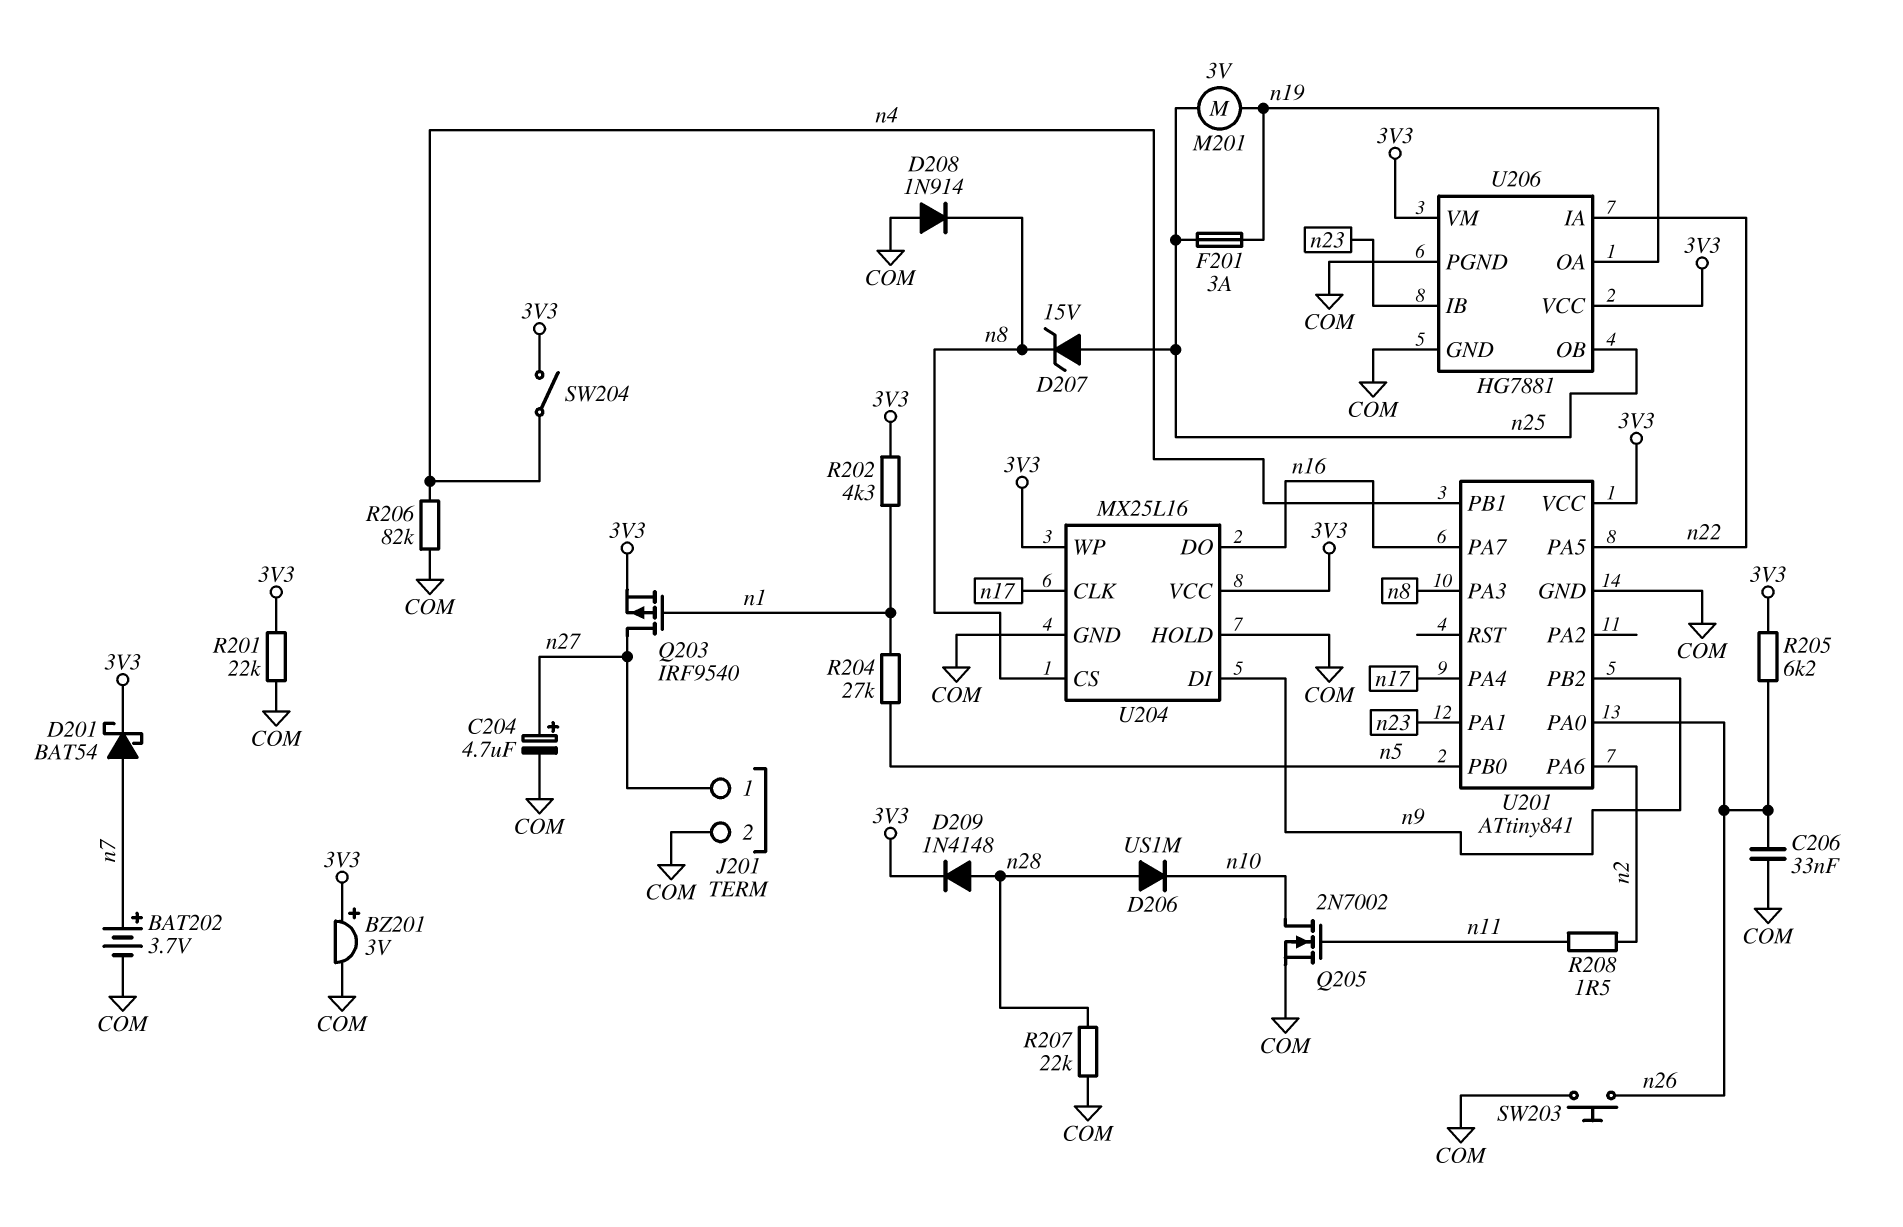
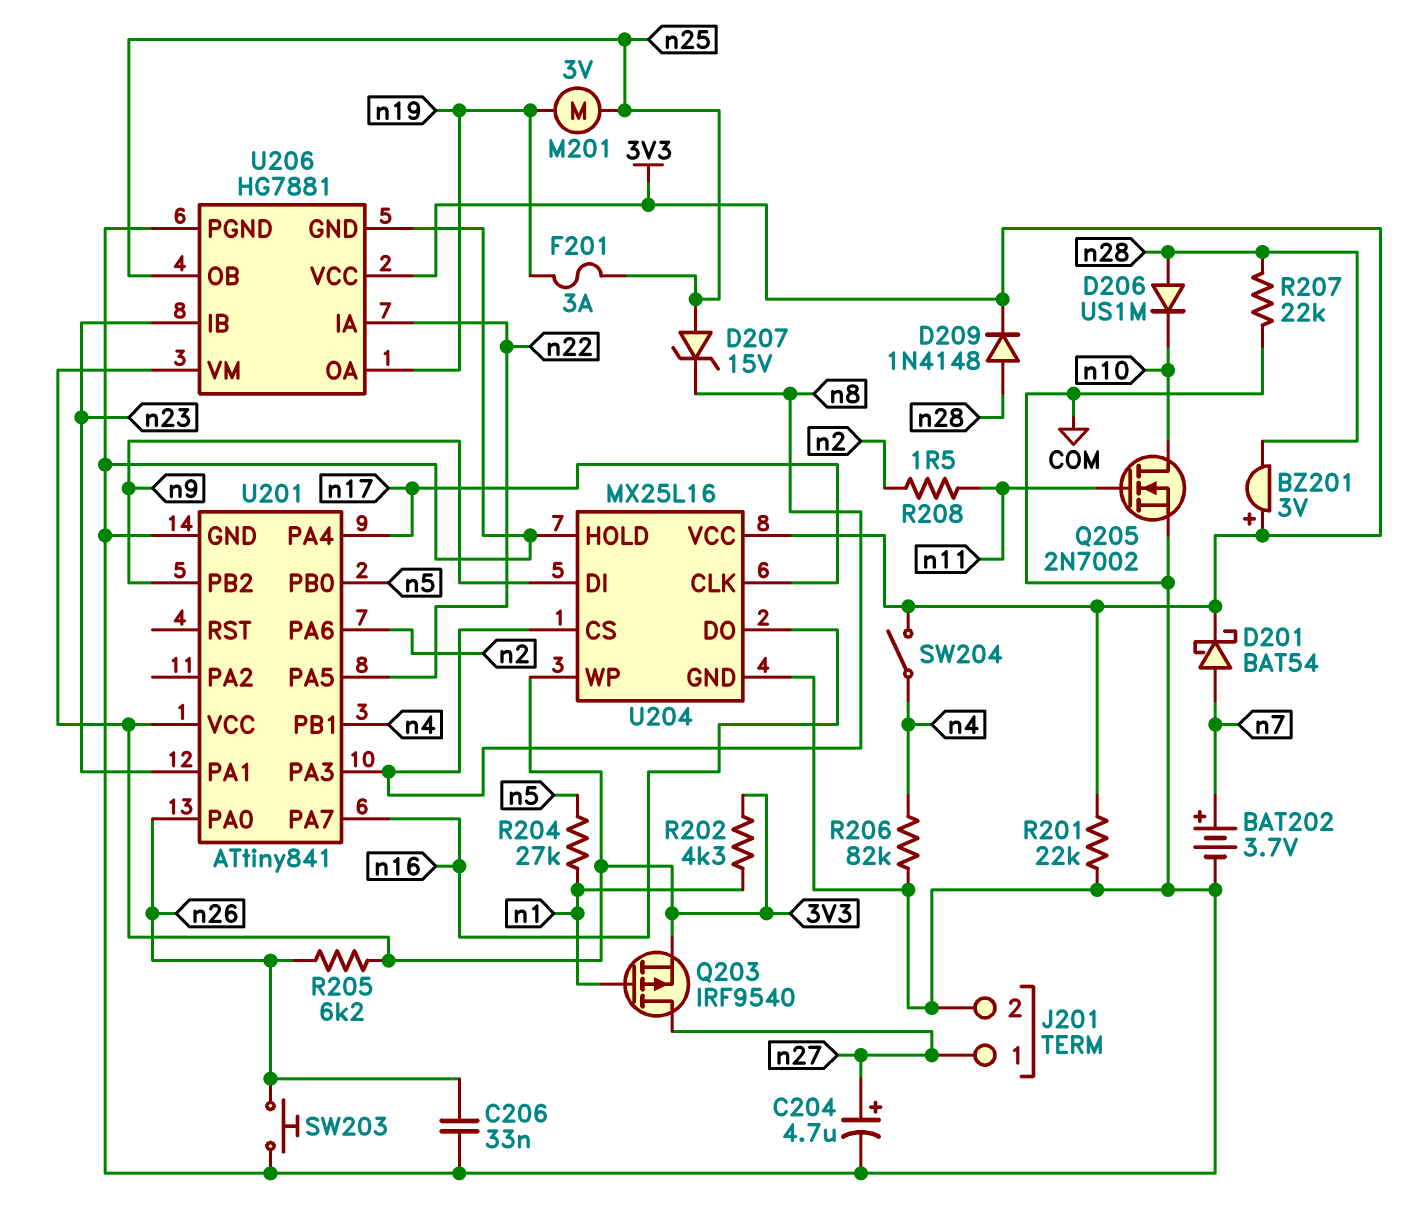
BZ201: buzzer 3V (plus 3V3, minus COM) -> buzzer 3V (plus 3V3, minus n28)
D208: diode 1N914 (A COM, K n8) -> none

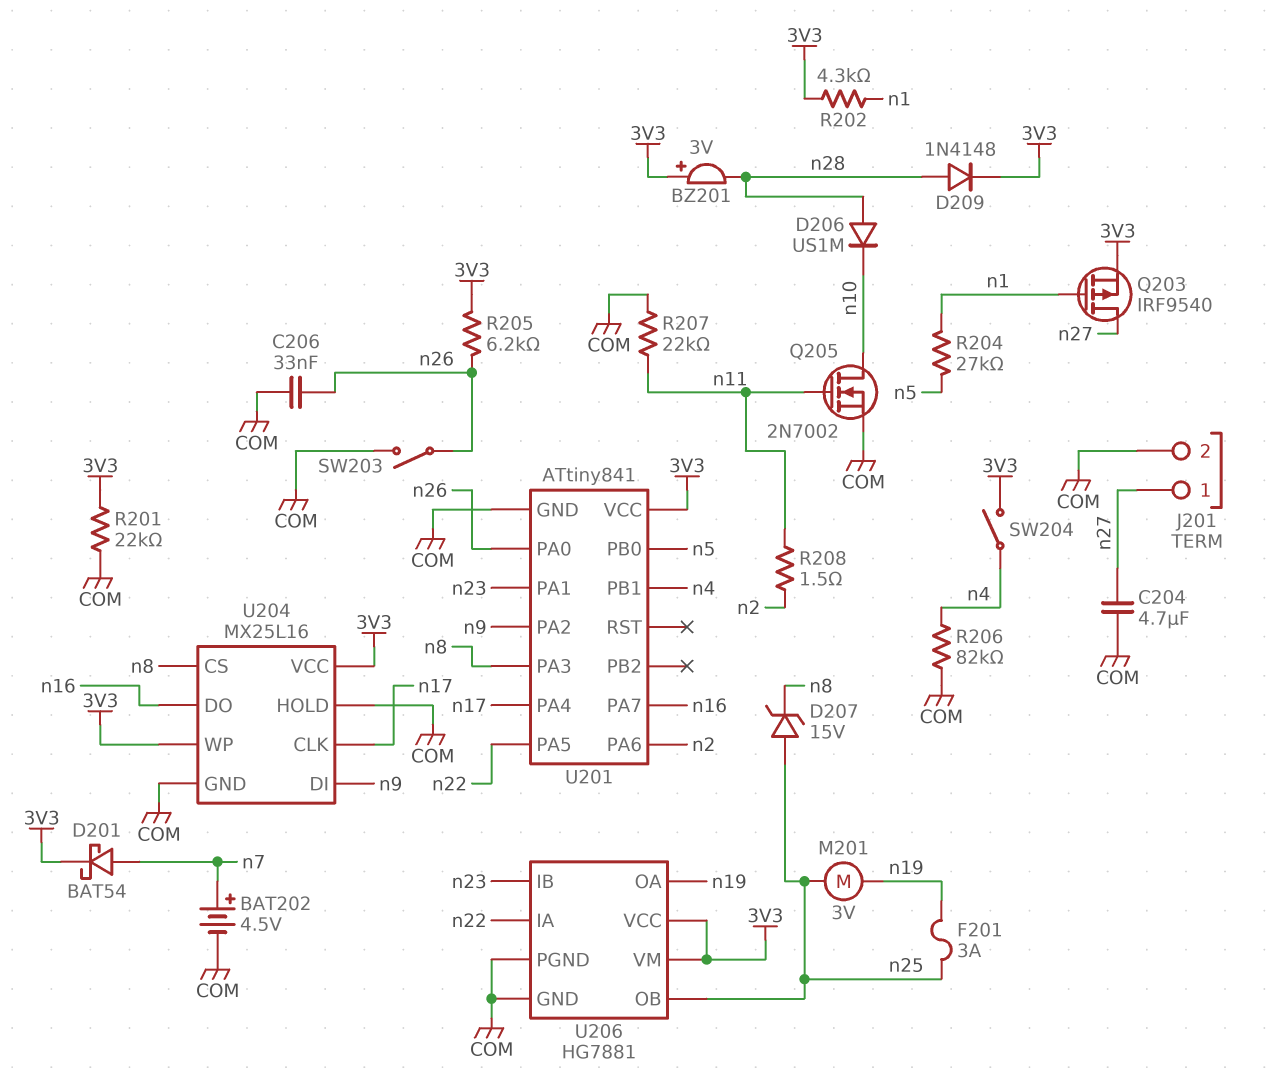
BAT202: 3.7V (plus n7, minus COM) -> 4.5V (plus n7, minus COM)
C204: 4.7uF (plus n27, minus COM) -> 4.7uF (COM, n27)
R207: 22k (COM, n28) -> 22k (COM, n11)
SW203: button (COM, n26) -> switch (COM, n26)
U201 pin PA2: none -> n9
U201 pin PB2: n9 -> none

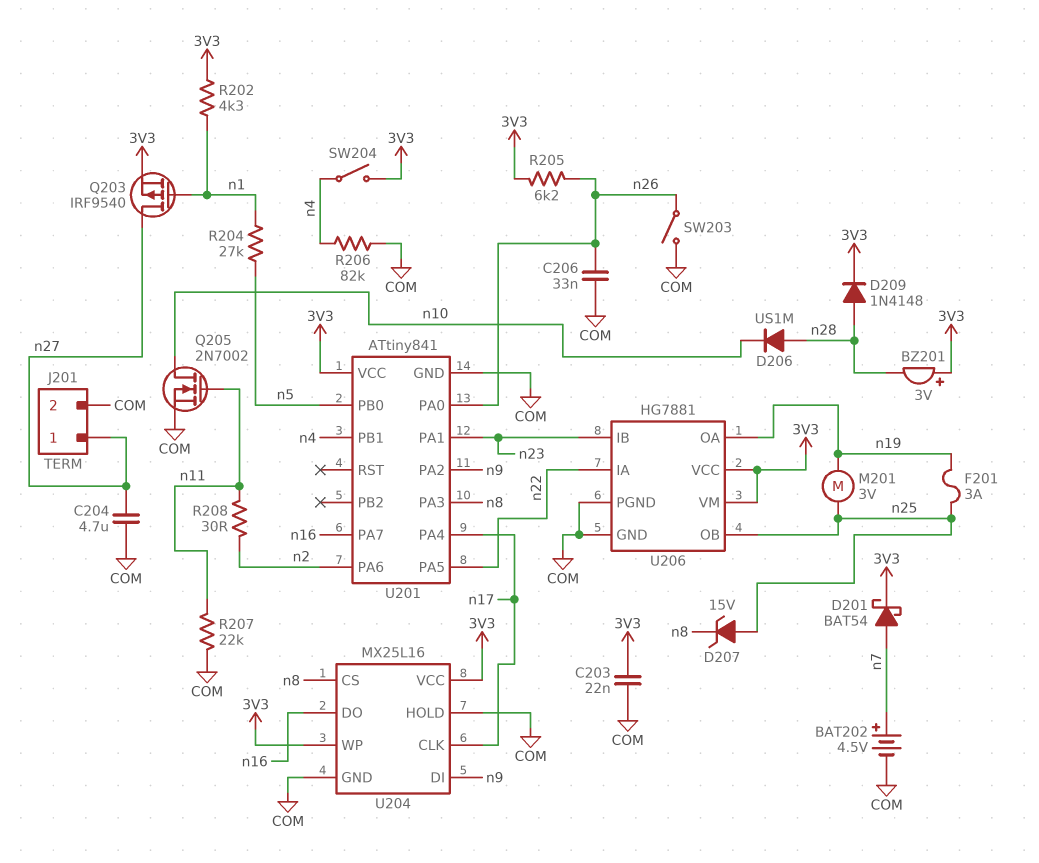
C203: none -> 22nF (3V3, COM)
R201: 22k (3V3, COM) -> none
R208: 1.5 (n2, n11) -> 30 (n2, n11)

